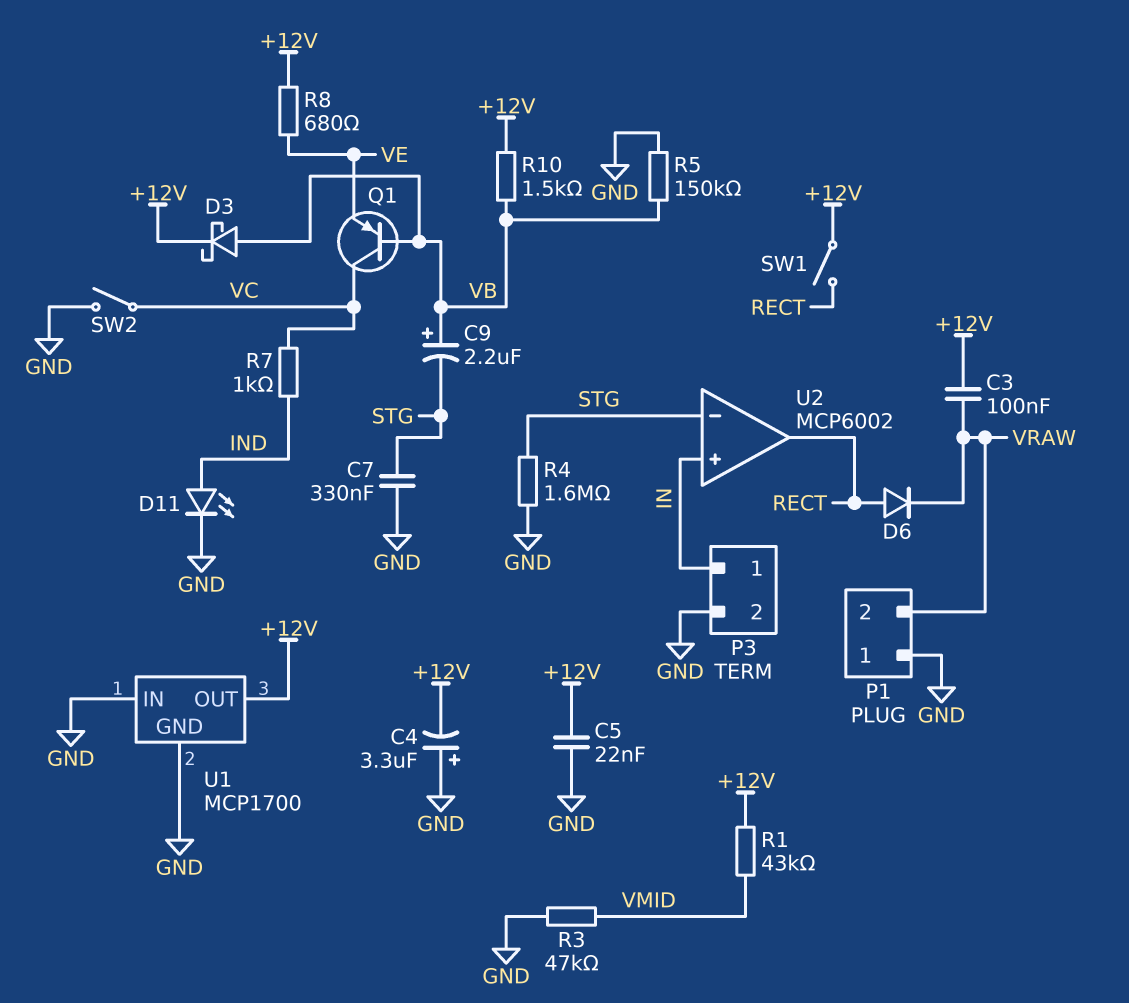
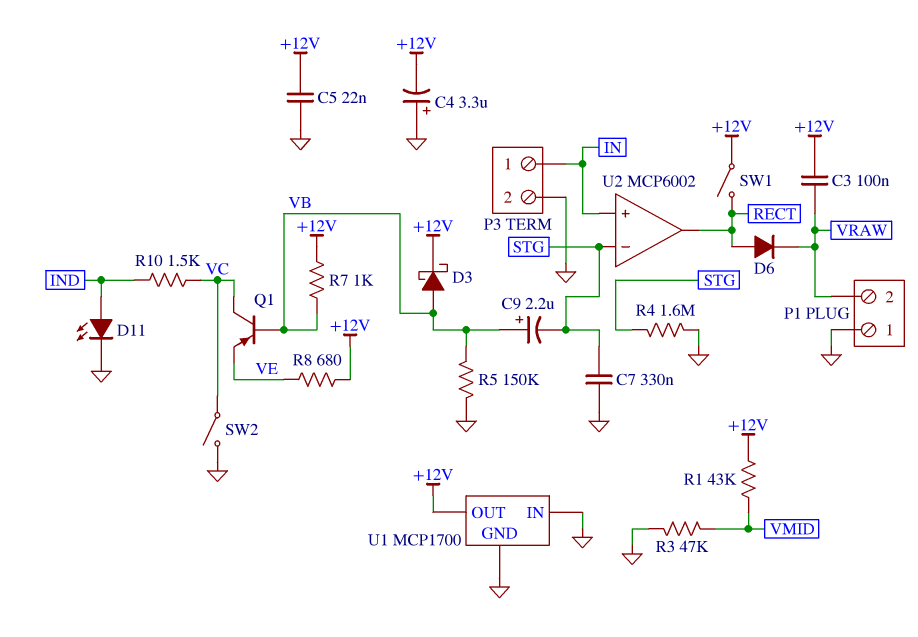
R7: 1k (IND, VC) -> 1k (+12V, VB)
R10: 1.5k (+12V, VB) -> 1.5k (IND, VC)

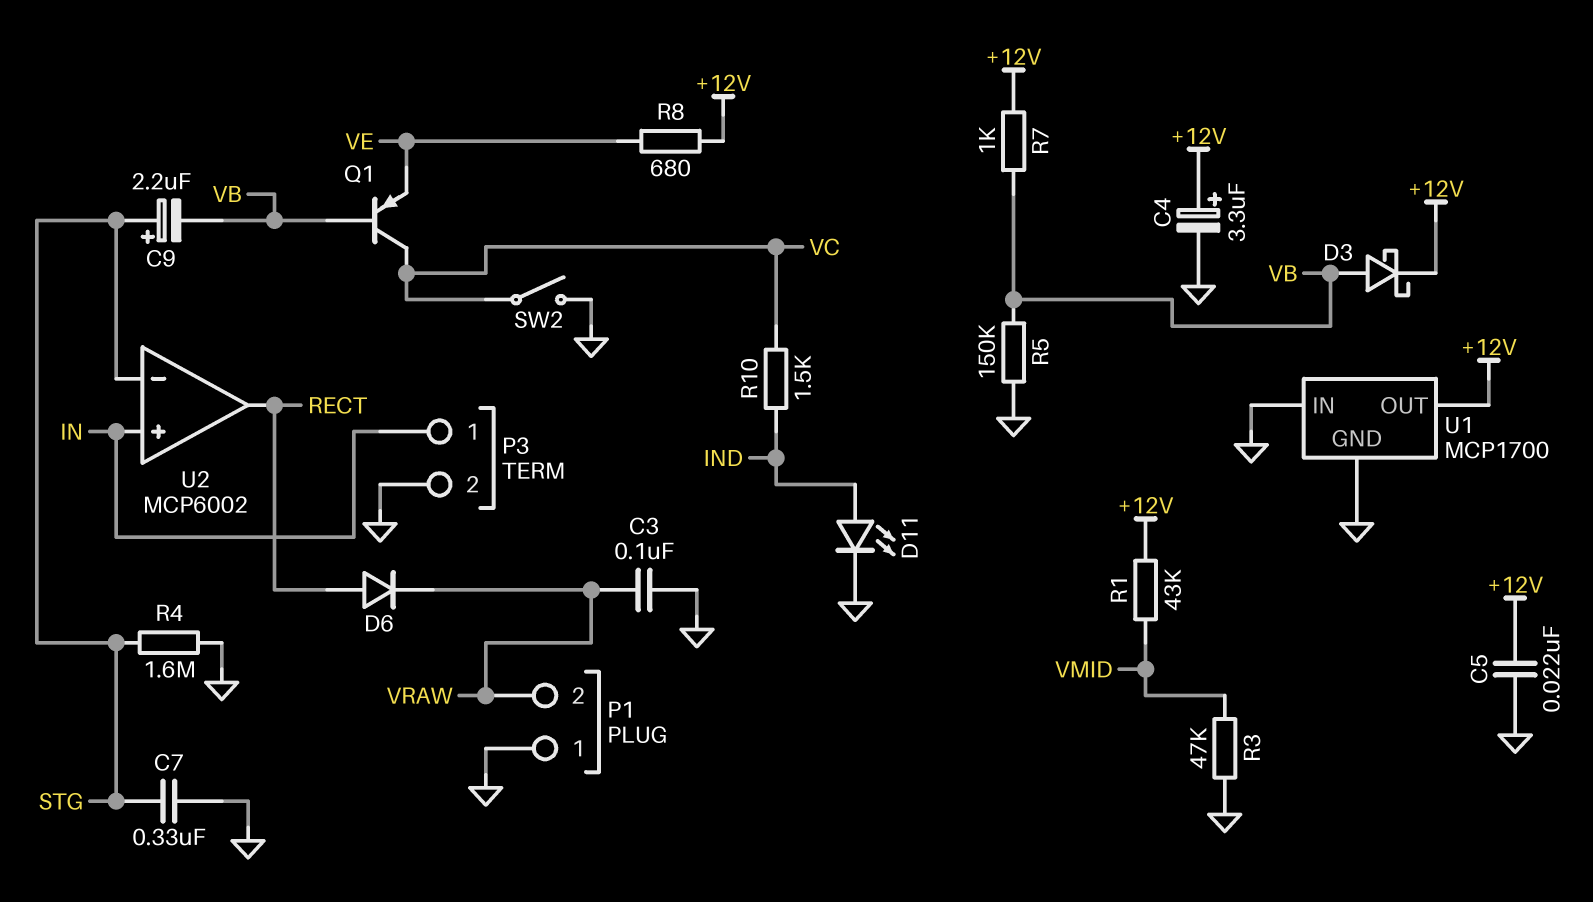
C3: 100nF (+12V, VRAW) -> 100nF (GND, VRAW)
C4: 3.3uF (plus GND, minus +12V) -> 3.3uF (plus +12V, minus GND)
C9: 2.2uF (plus VB, minus STG) -> 2.2uF (plus STG, minus VB)
SW1: switch (+12V, RECT) -> none

